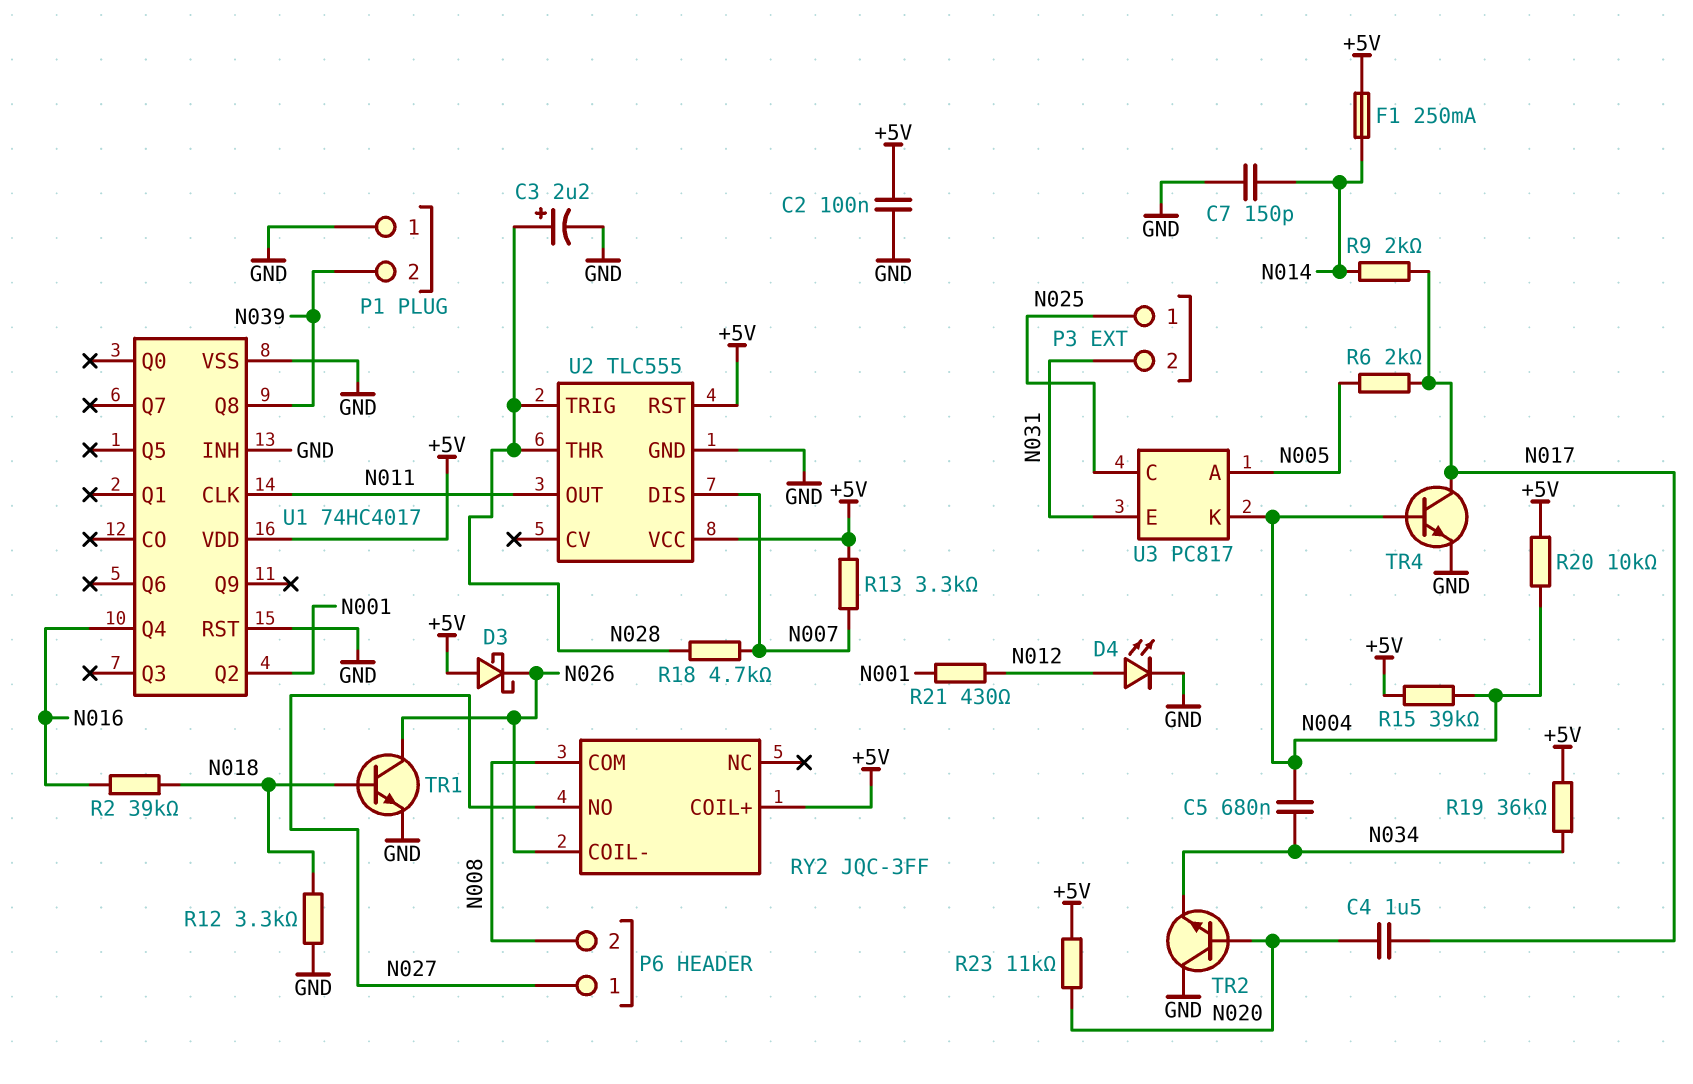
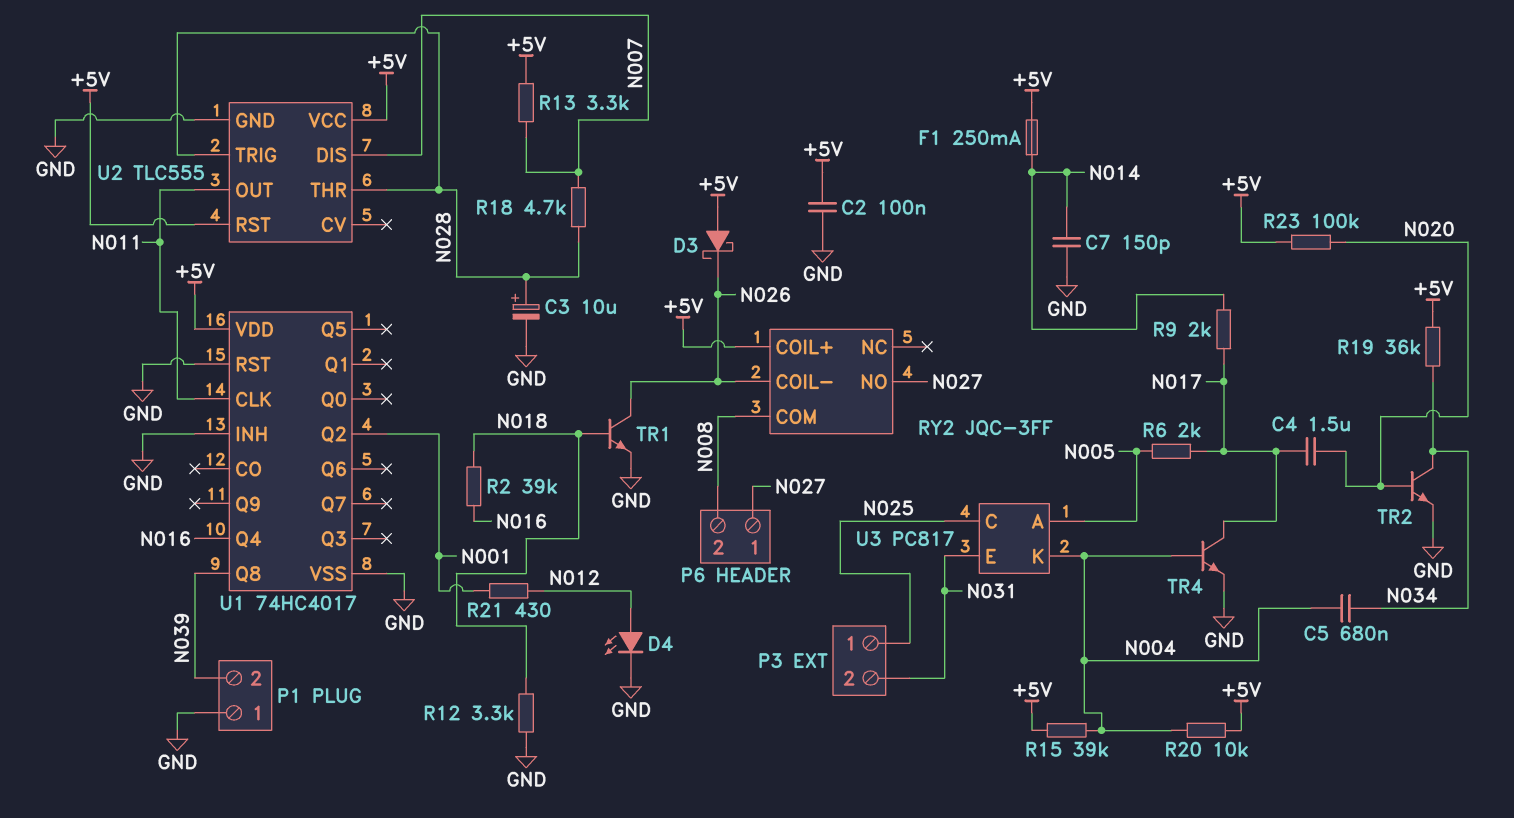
C3: 2.2uF (plus N028, minus GND) -> 10uF (plus N028, minus GND)
R23: 11k (+5V, N020) -> 100k (+5V, N020)
TR2: NPN (B N020, C GND, E N034) -> NPN (B N020, C N034, E GND)

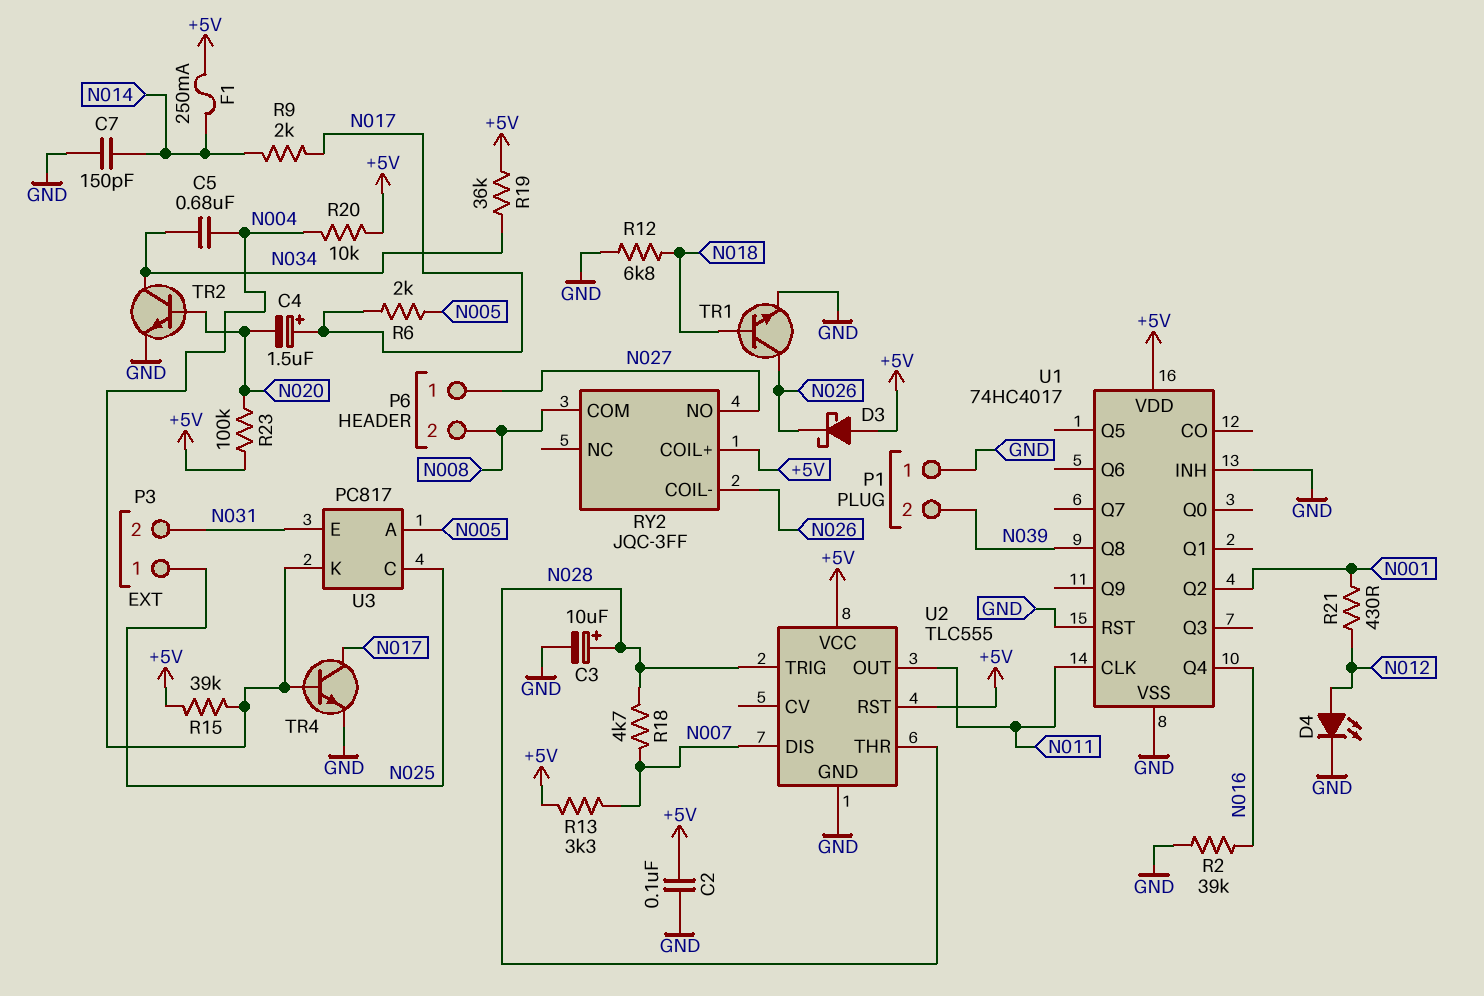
C4: 1.5uF (N017, N020) -> 1.5uF (plus N017, minus N020)
R2: 39k (N016, N018) -> 39k (GND, N016)
R12: 3.3k (GND, N018) -> 6.8k (GND, N018)

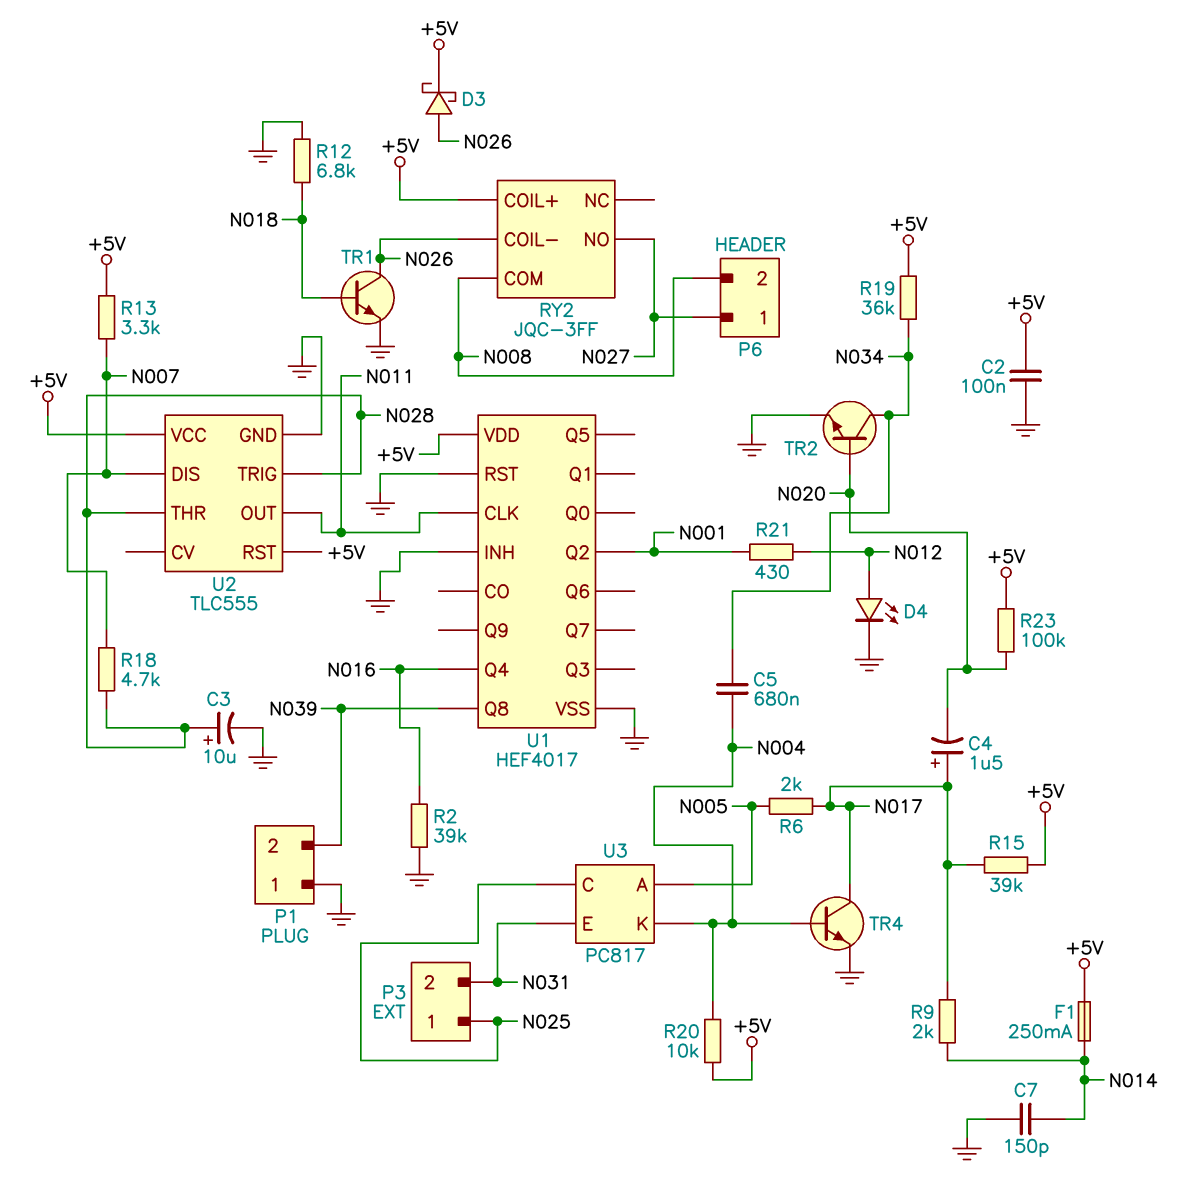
D3: schottky (A +5V, K N026) -> schottky (A N026, K +5V)
R15: 39k (+5V, N004) -> 39k (+5V, N017)
U1: 74HC4017 -> HEF4017

